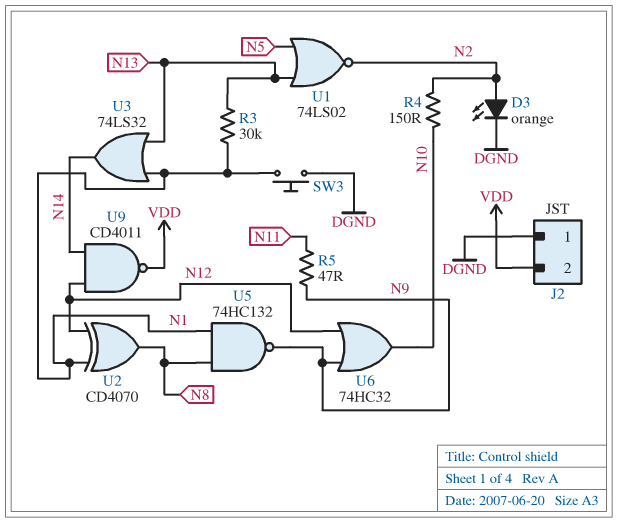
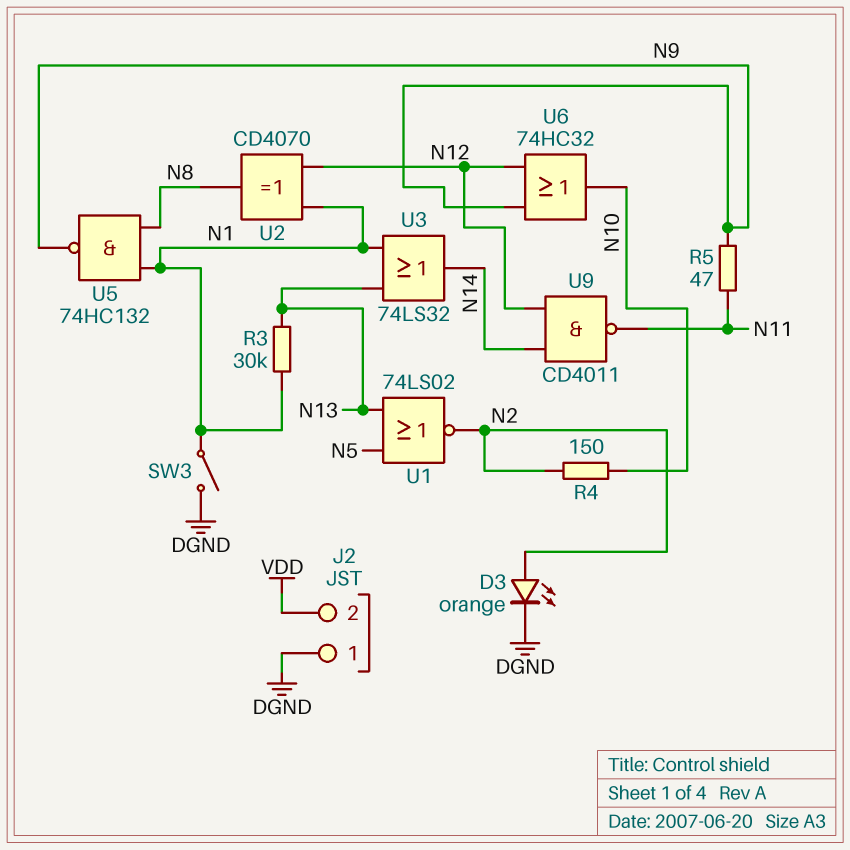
SW3: button (DGND, N1) -> switch (DGND, N1)
U9: NAND CD4011 (in N12, in N14, out VDD) -> NAND CD4011 (in N12, in N14, out N11)

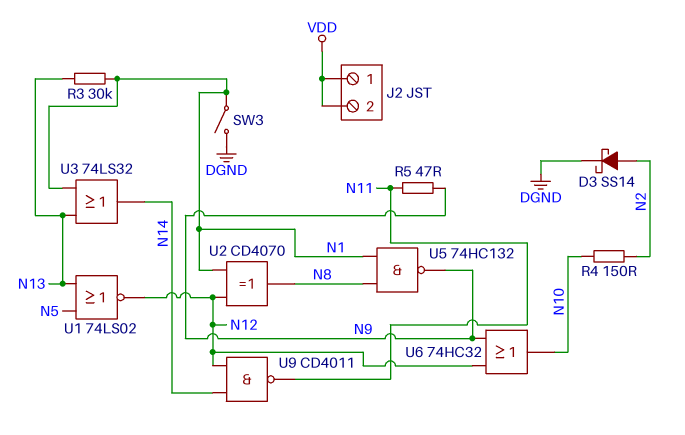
D3: LED orange (A N2, K DGND) -> schottky SS14 (A N2, K DGND)
J2 pin 1: DGND -> VDD
U1: NOR 74LS02 (in N5, in N13, out N2) -> NOR 74LS02 (in N5, in N13, out N12)

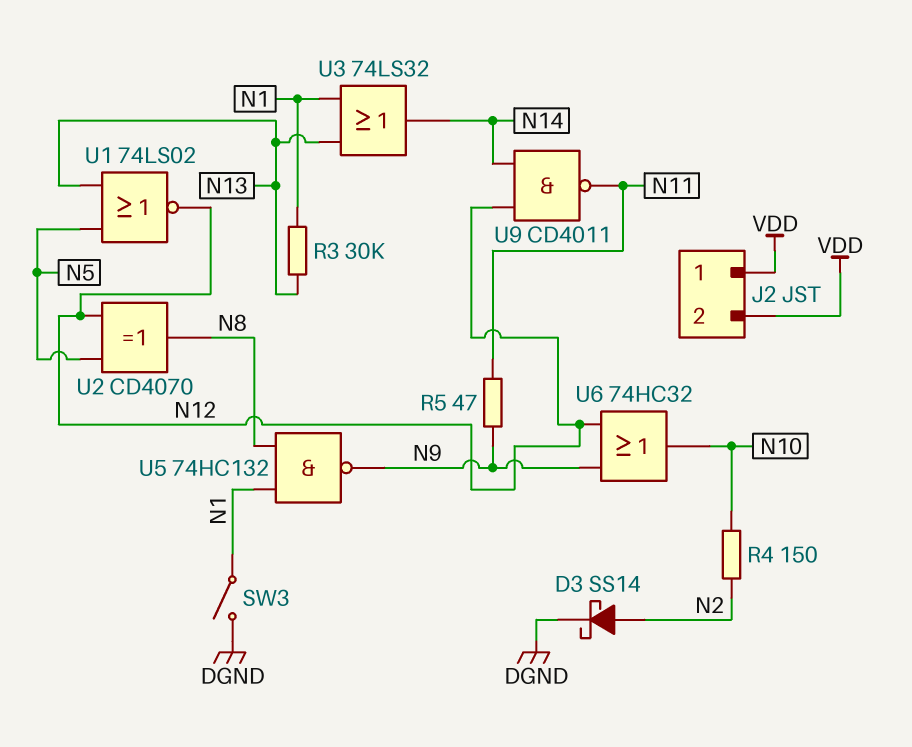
U2: XOR CD4070 (in N1, in N12, out N8) -> XOR CD4070 (in N5, in N12, out N8)

